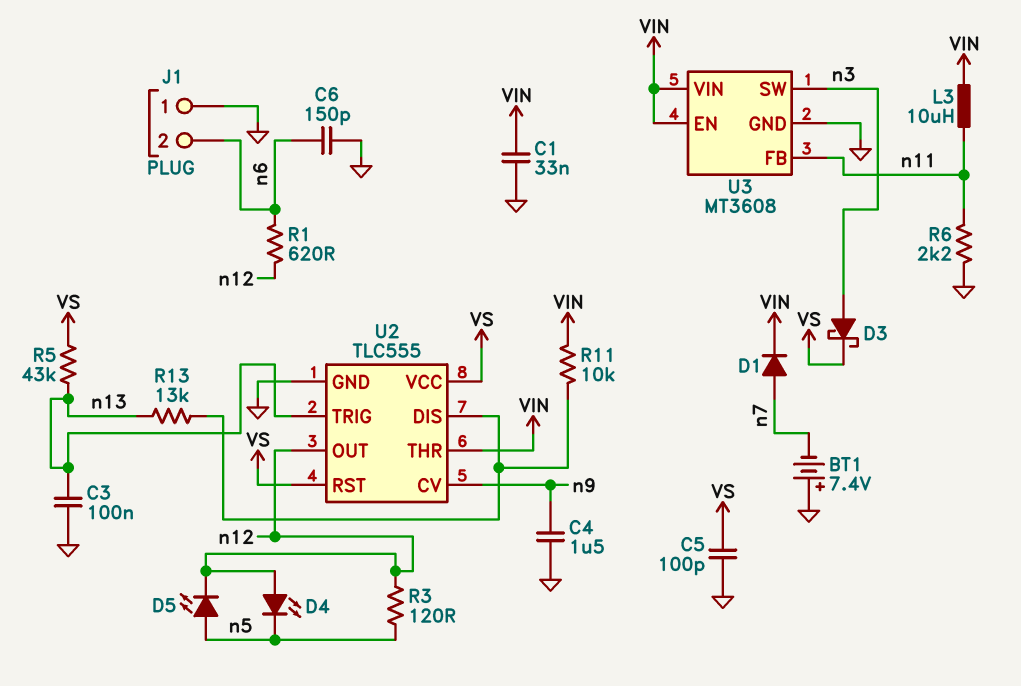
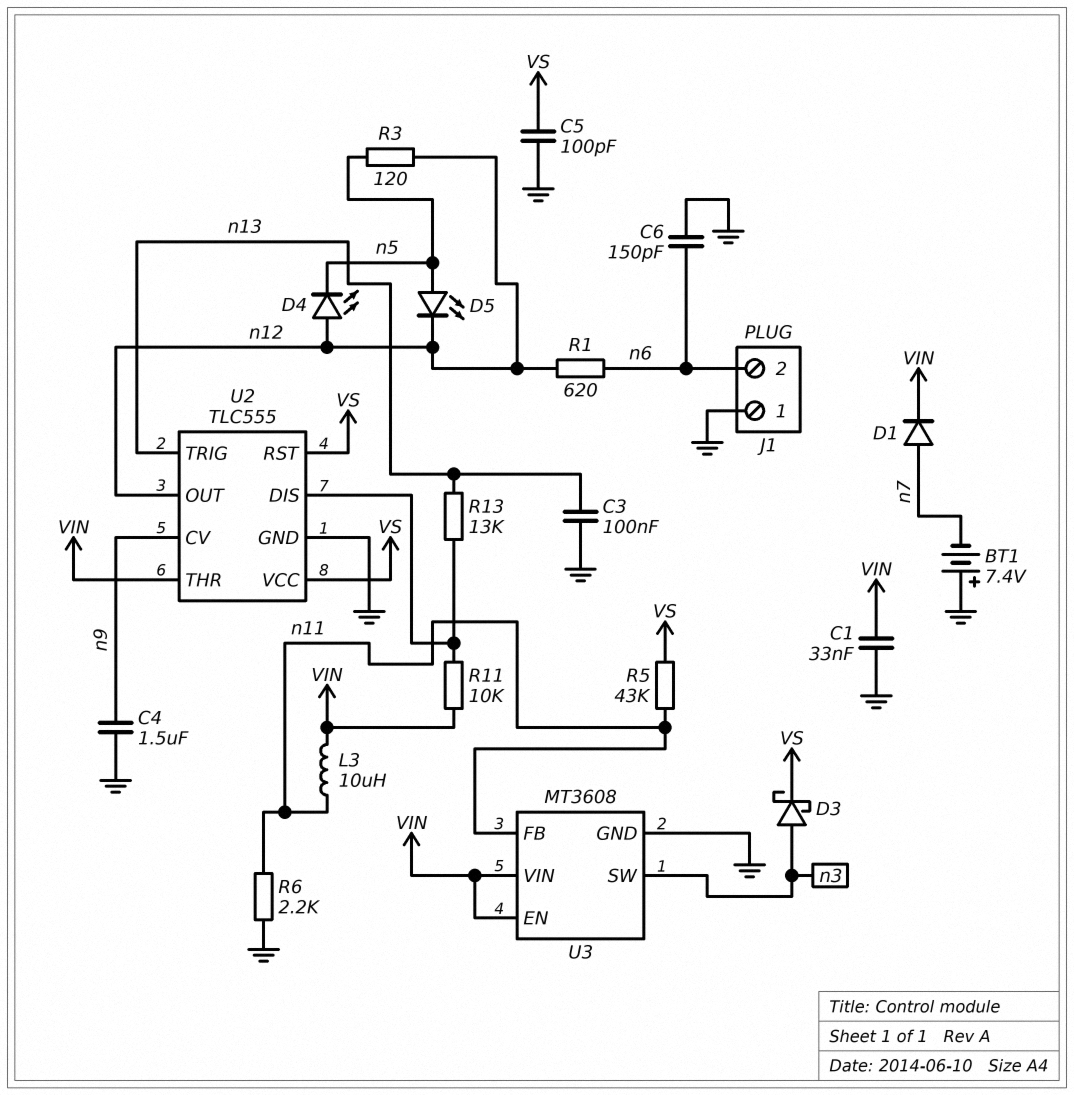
R5: 43k (VS, n13) -> 43k (VS, n11)

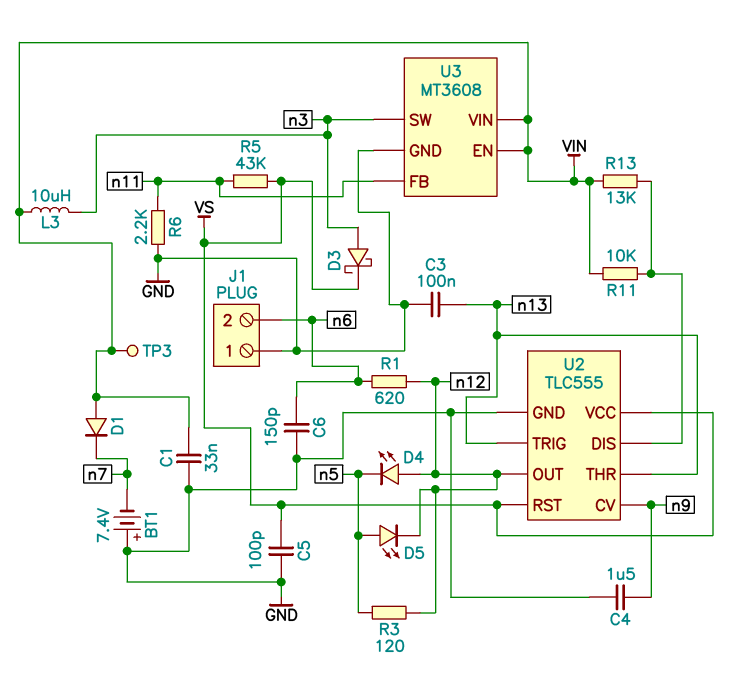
D1: diode (A n7, K VIN) -> diode (A VIN, K n7)
L3: 10uH (VIN, n11) -> 10uH (VIN, n3)
R13: 13k (U2/DIS, n13) -> 13k (U2/DIS, VIN)
TP3: none -> test point (VIN)
U2 pin THR: VIN -> n13

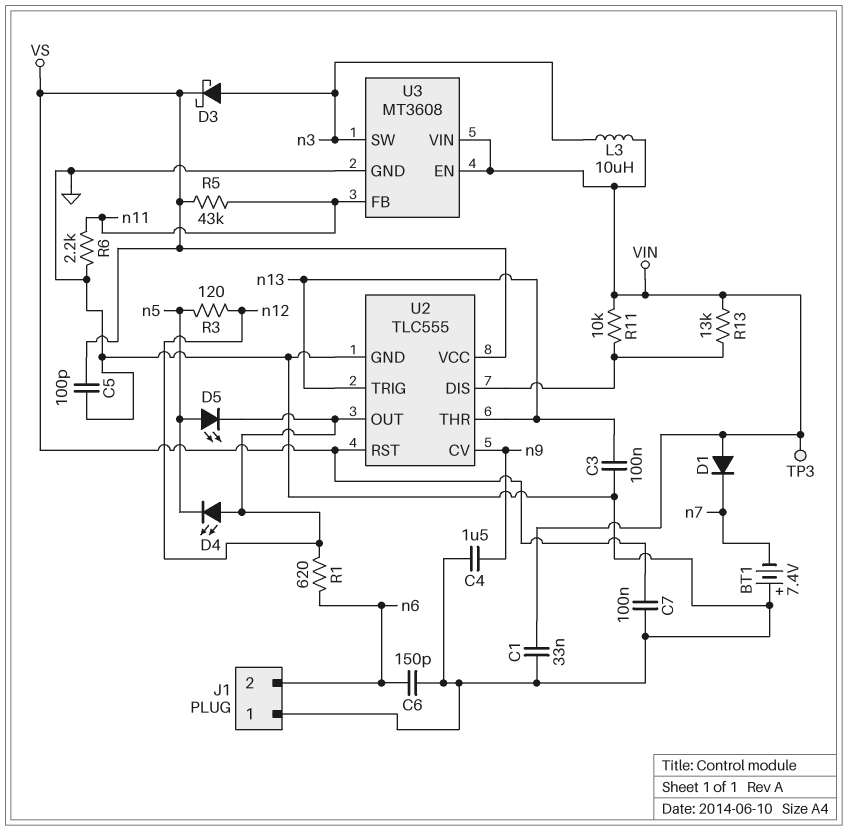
C7: none -> 100nF (GND, VS)

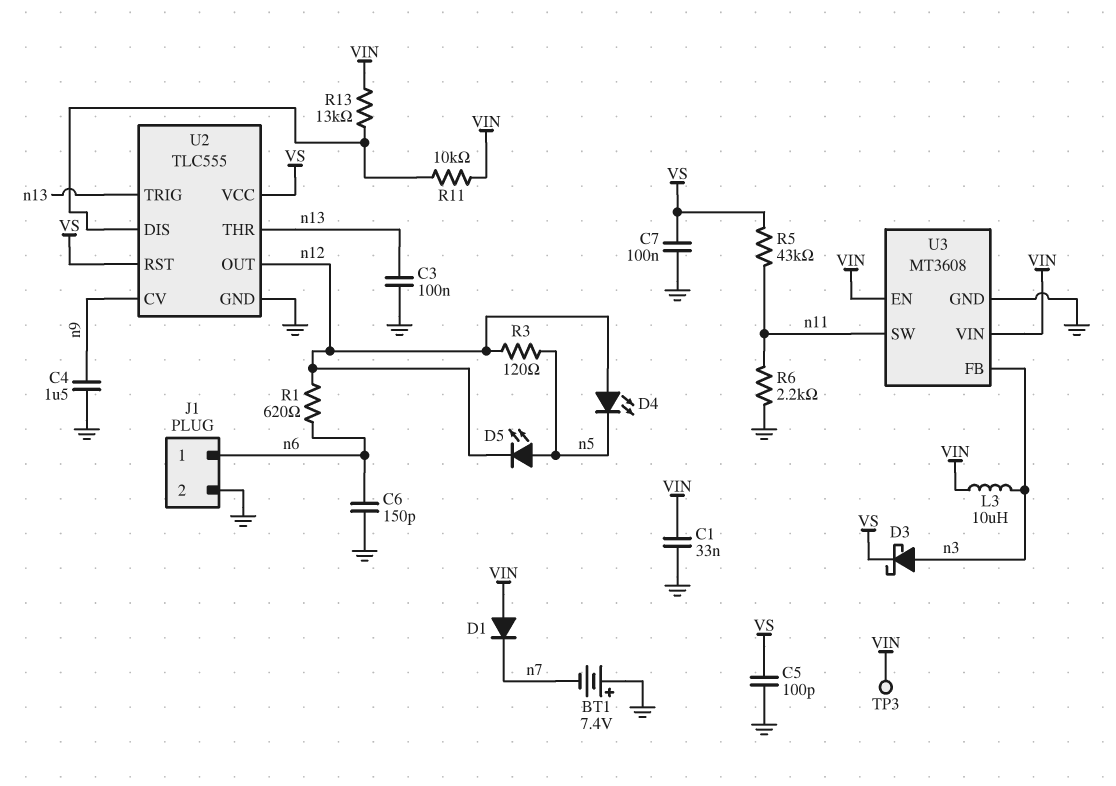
J1 pin 1: GND -> n6
J1 pin 2: n6 -> GND
U3 pin FB: n11 -> n3
U3 pin SW: n3 -> n11

